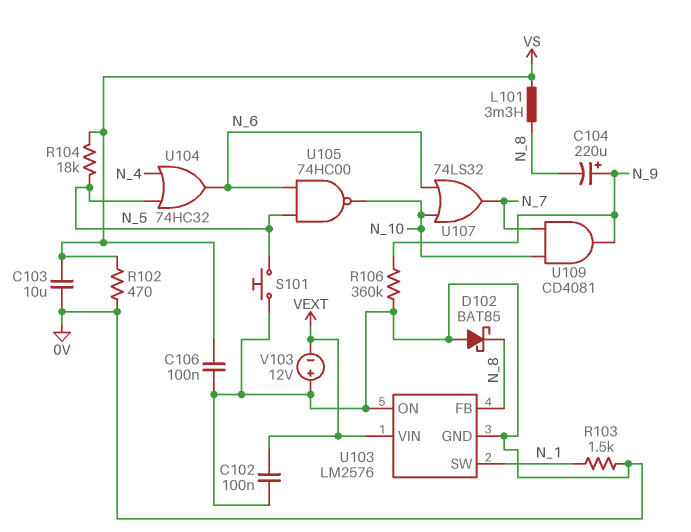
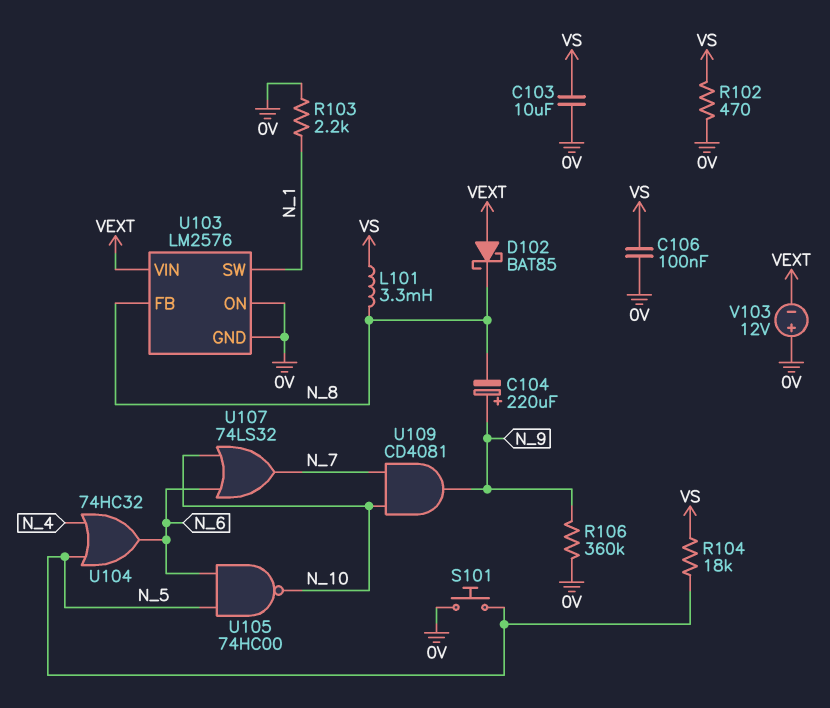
C102: 100nF (0V, VEXT) -> none
D102: schottky BAT85 (A 0V, K N_8) -> schottky BAT85 (A VEXT, K N_8)
R103: 1.5k (0V, N_1) -> 2.2k (0V, N_1)

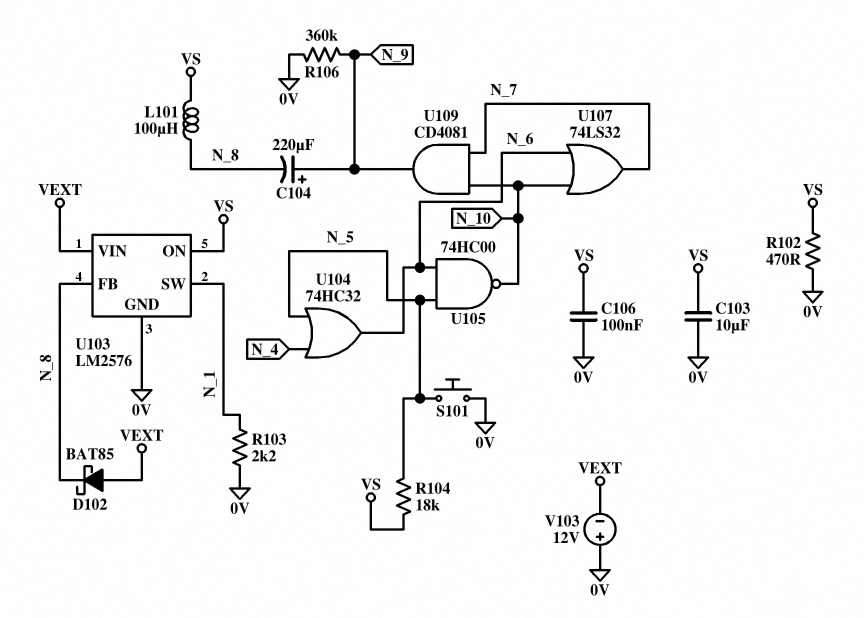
L101: 3.3mH (N_8, VS) -> 100uH (N_8, VS)
U103 pin ON: 0V -> VS

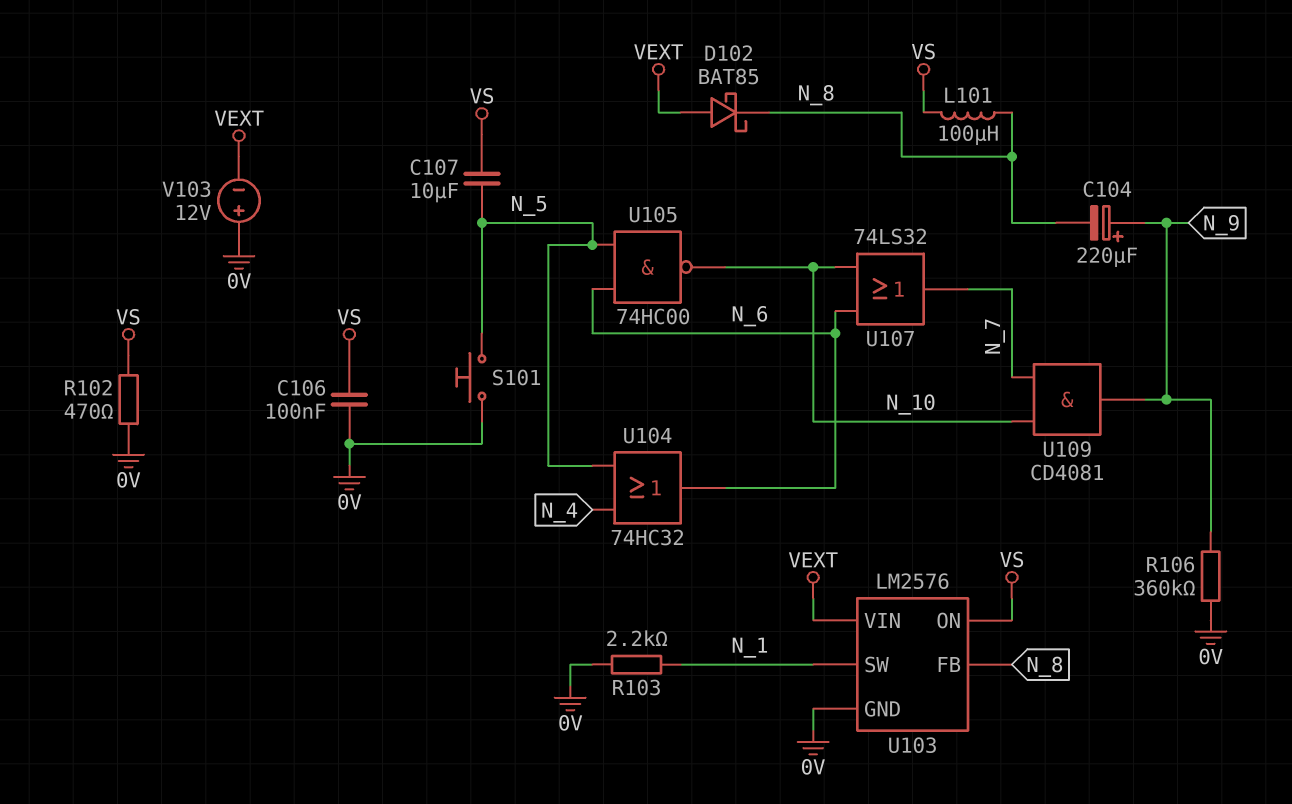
C103: 10uF (0V, VS) -> none
C107: none -> 10uF (N_5, VS)
R104: 18k (N_5, VS) -> none

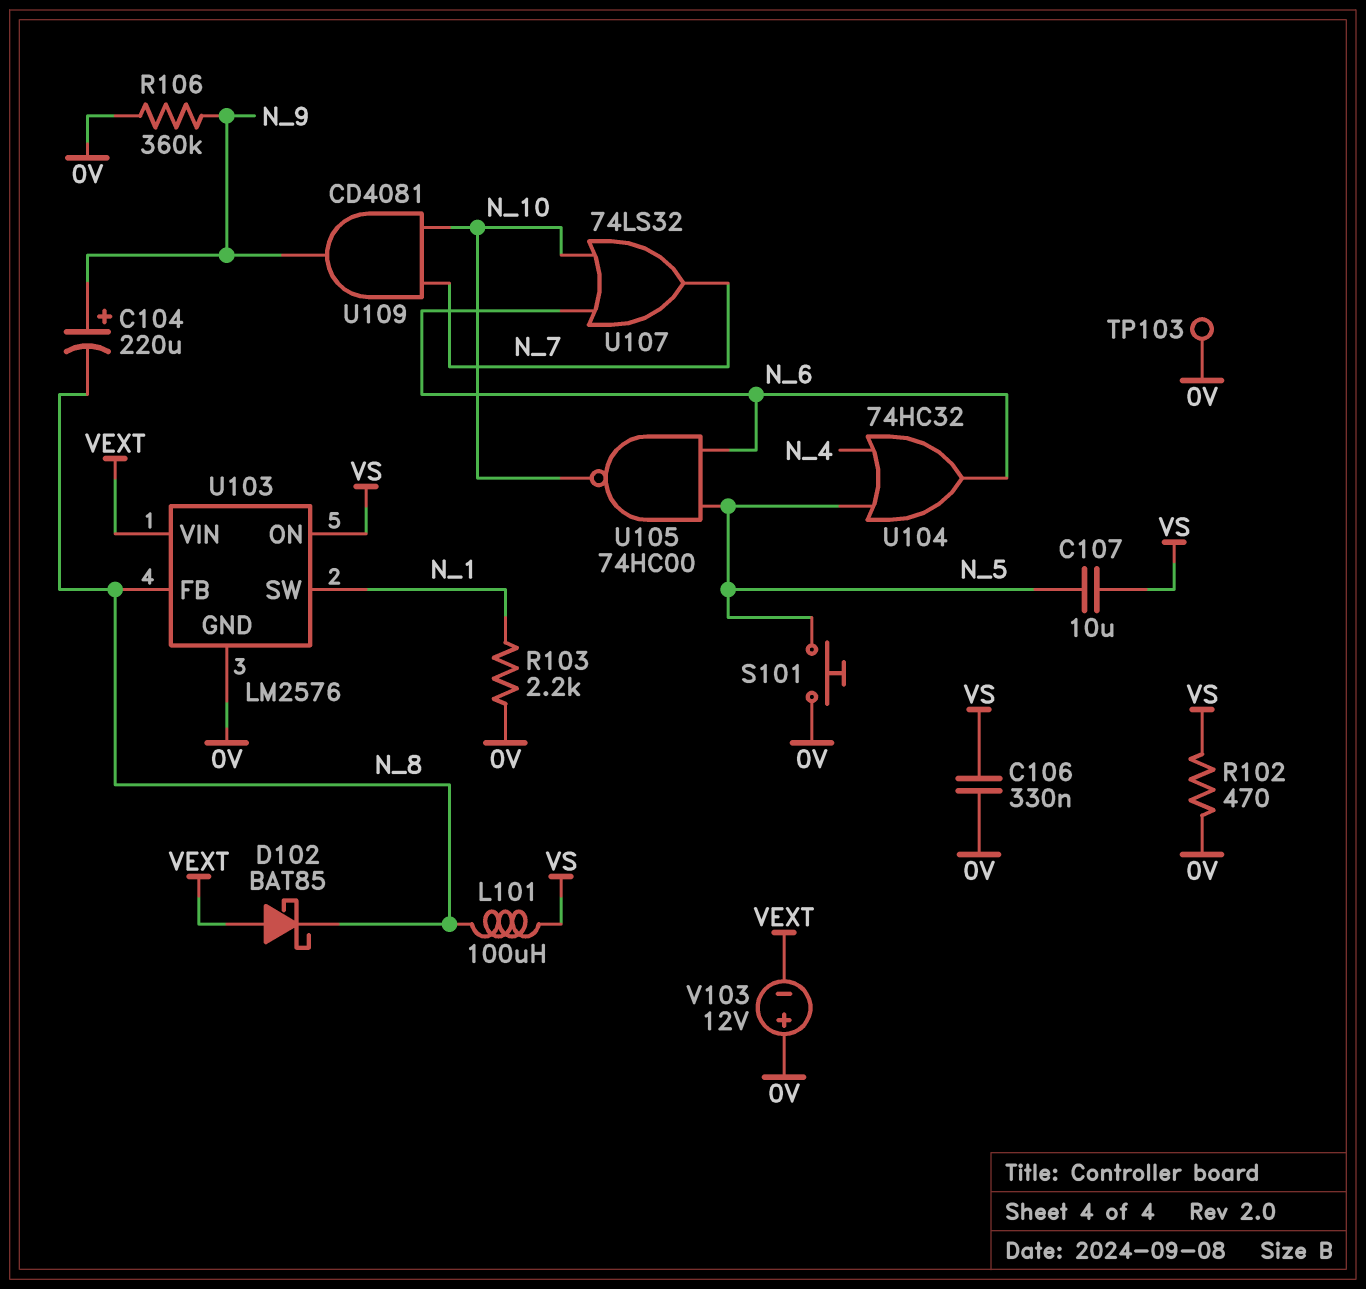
C106: 100nF (0V, VS) -> 330nF (0V, VS)
TP103: none -> test point (0V)

